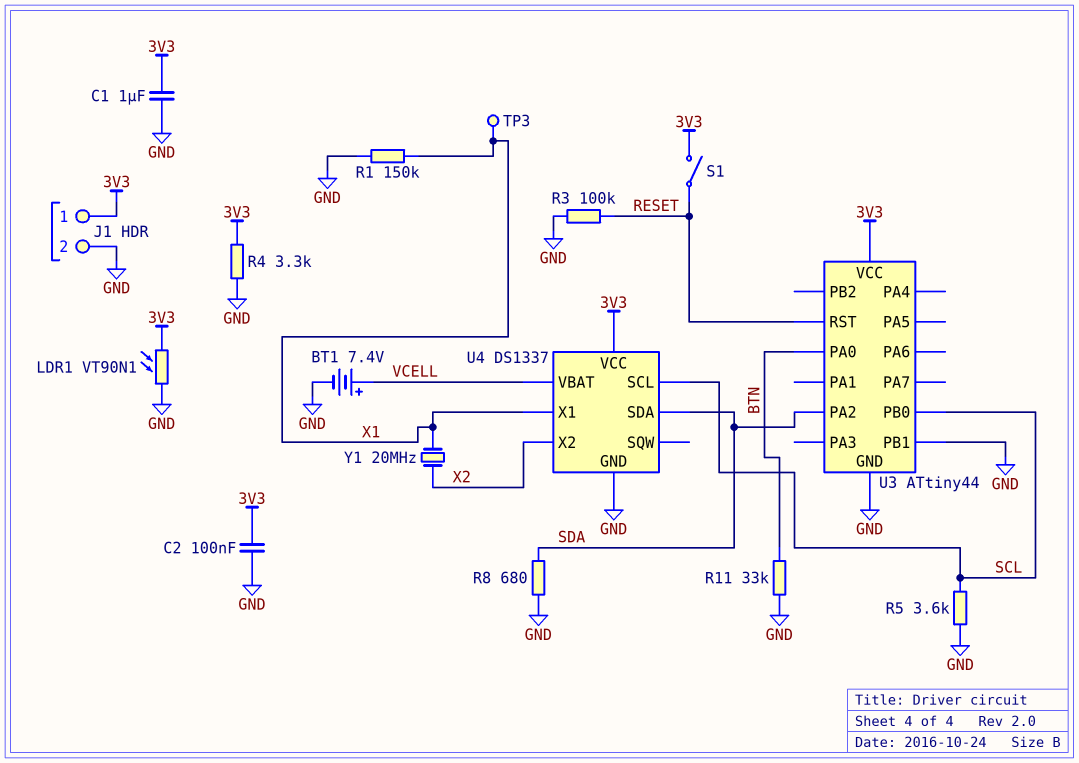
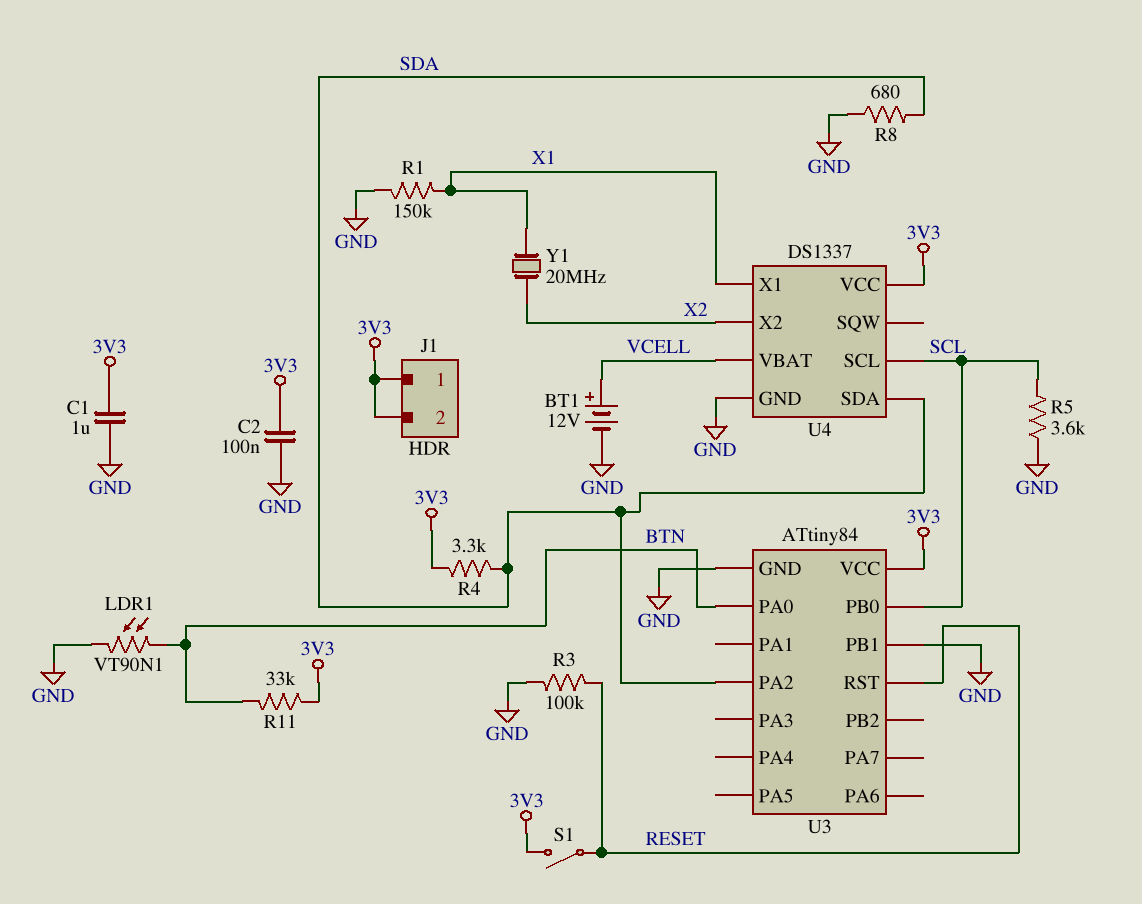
BT1: 7.4V (plus VCELL, minus GND) -> 12V (plus VCELL, minus GND)
J1 pin 2: GND -> 3V3
LDR1: VT90N1 (3V3, GND) -> VT90N1 (BTN, GND)
R4: 3.3k (3V3, GND) -> 3.3k (3V3, SDA)
R11: 33k (BTN, GND) -> 33k (3V3, BTN)
TP3: test point (X1) -> none
U3: ATtiny44 -> ATtiny84

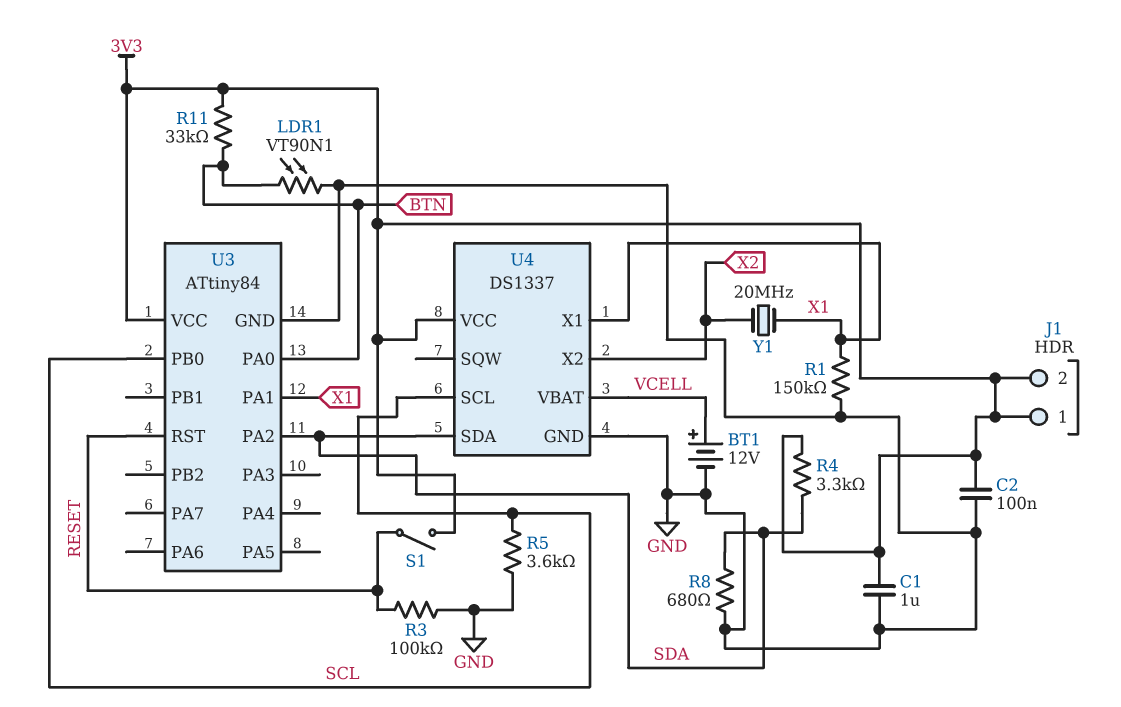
U3 pin PA1: none -> X1
U3 pin PB1: GND -> none

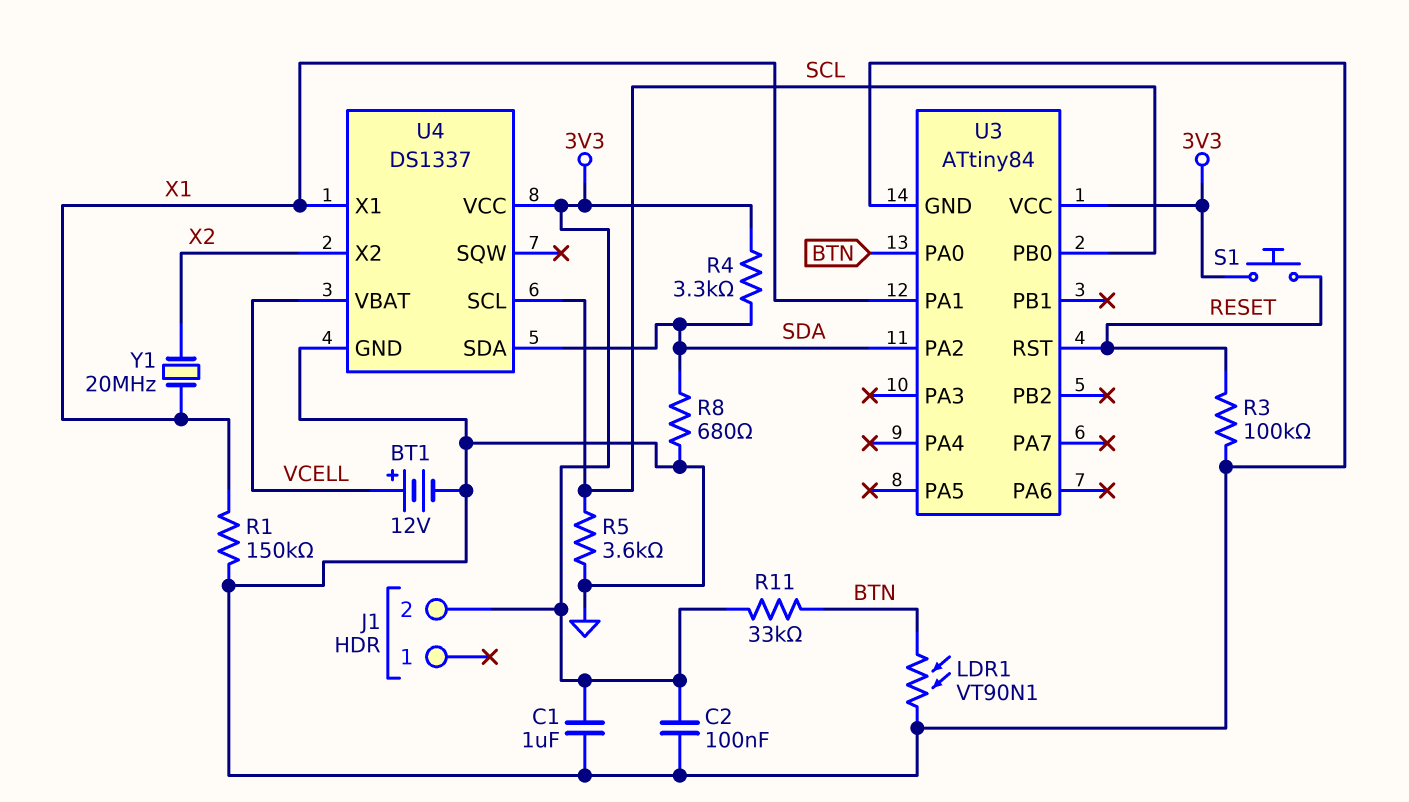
J1 pin 1: 3V3 -> none
S1: switch (3V3, RESET) -> button (3V3, RESET)

